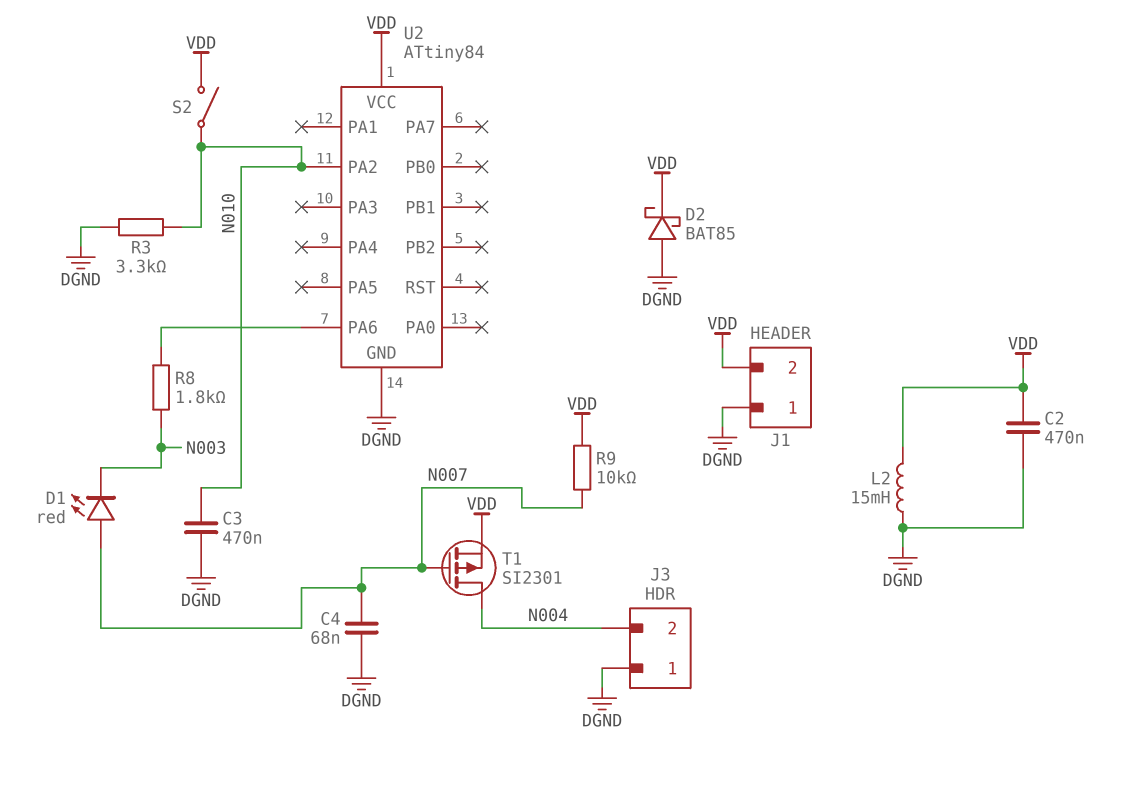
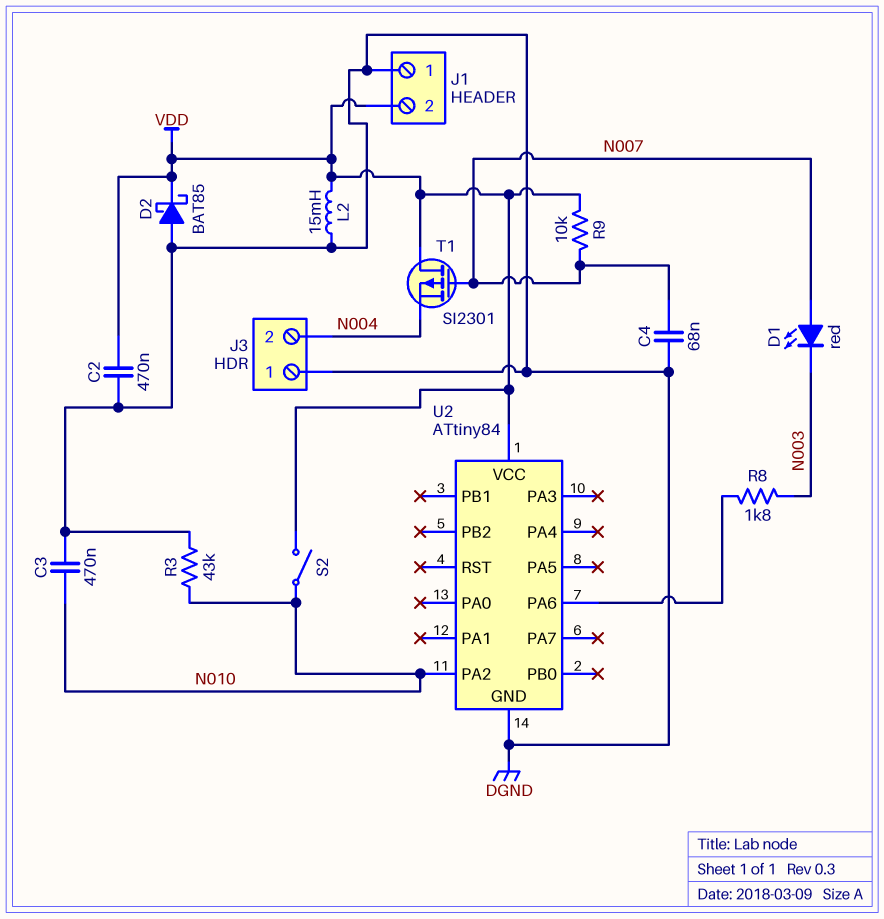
R3: 3.3k (DGND, N010) -> 43k (DGND, N010)
T1: PMOS SI2301 (G N007, D N004, S VDD) -> PMOS SI2301 (G N007, D VDD, S N004)

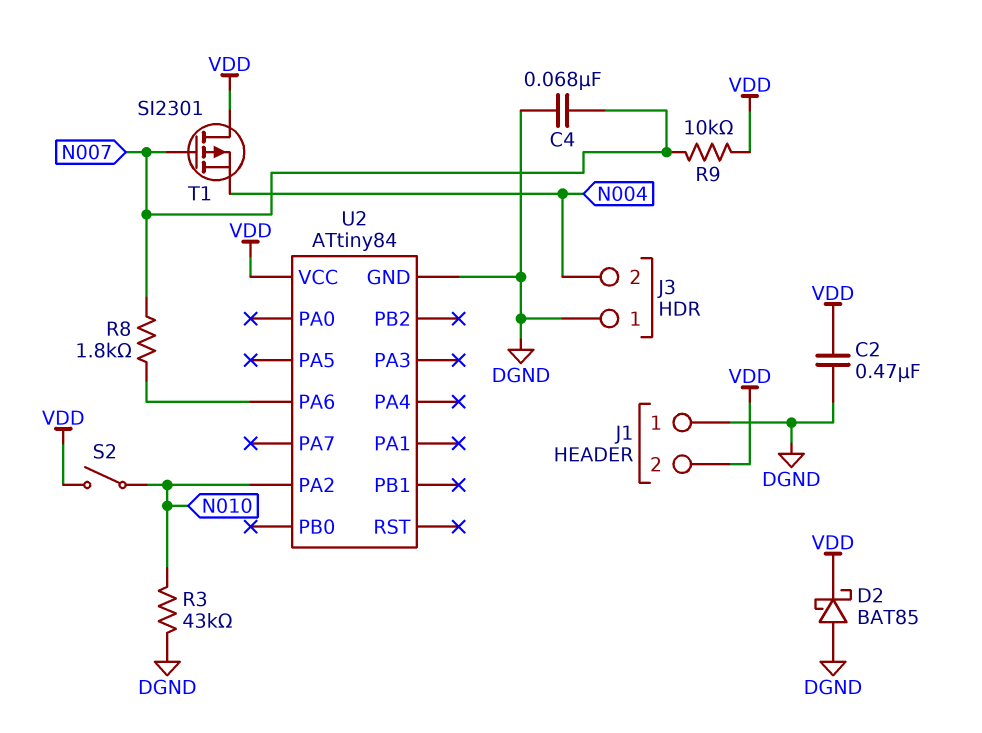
C3: 470nF (DGND, N010) -> none
D1: LED red (A N007, K N003) -> none
L2: 15mH (DGND, VDD) -> none
R8: 1.8k (N003, U2/PA6) -> 1.8k (N007, U2/PA6)

